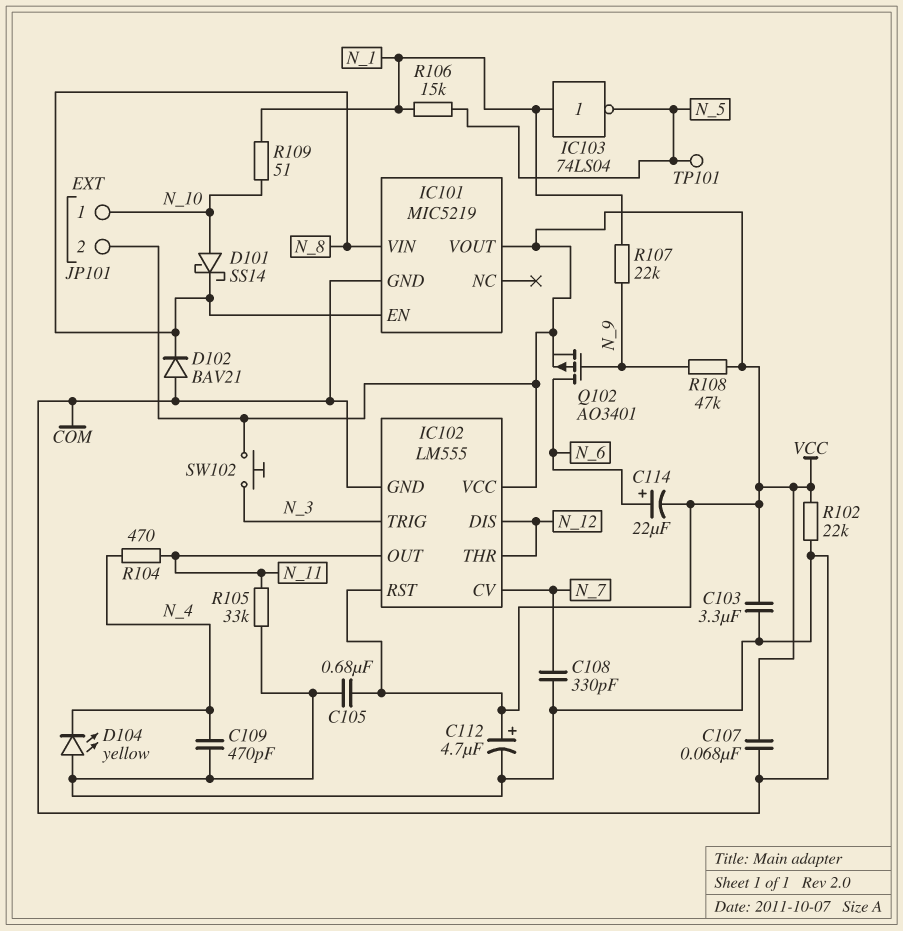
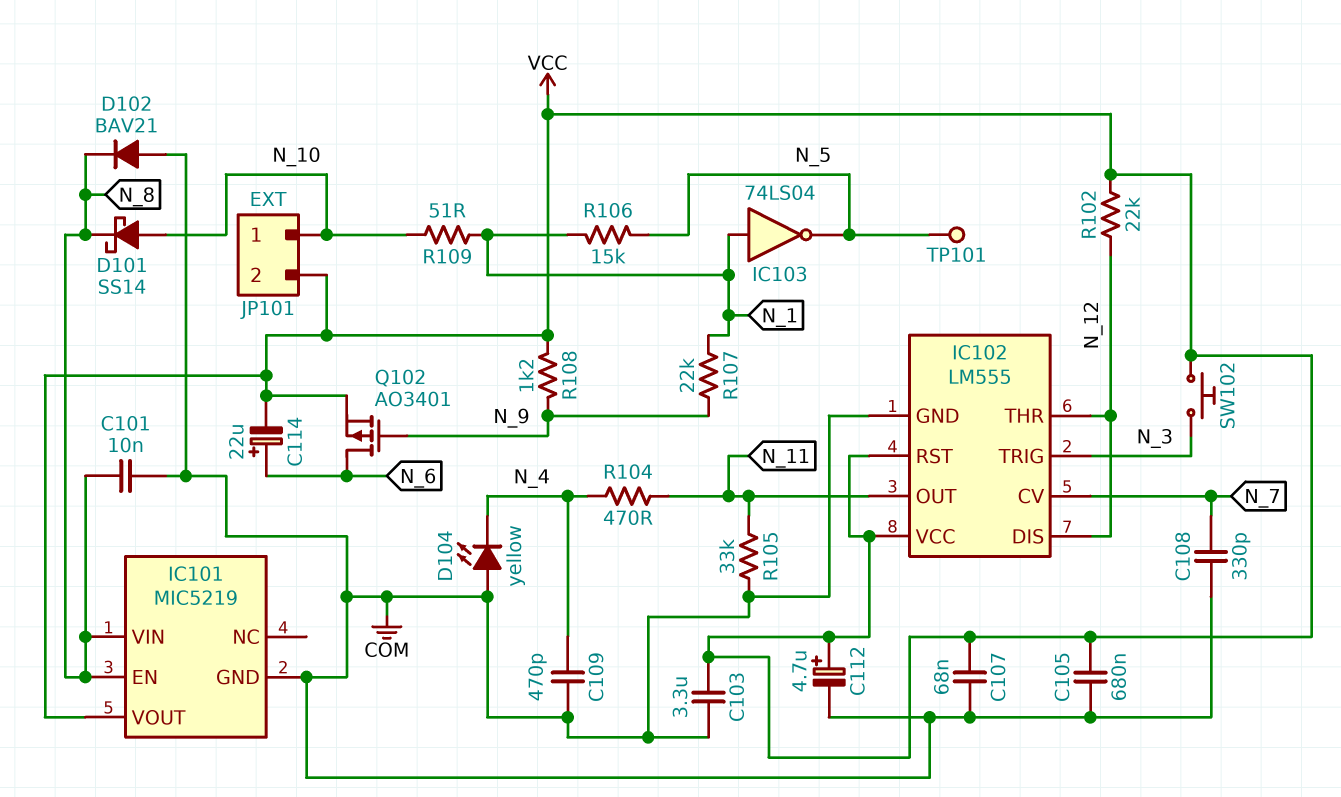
C101: none -> 10nF (COM, N_8)
R102: 22k (COM, VCC) -> 22k (N_12, VCC)
R108: 47k (N_9, VCC) -> 1.2k (N_9, VCC)

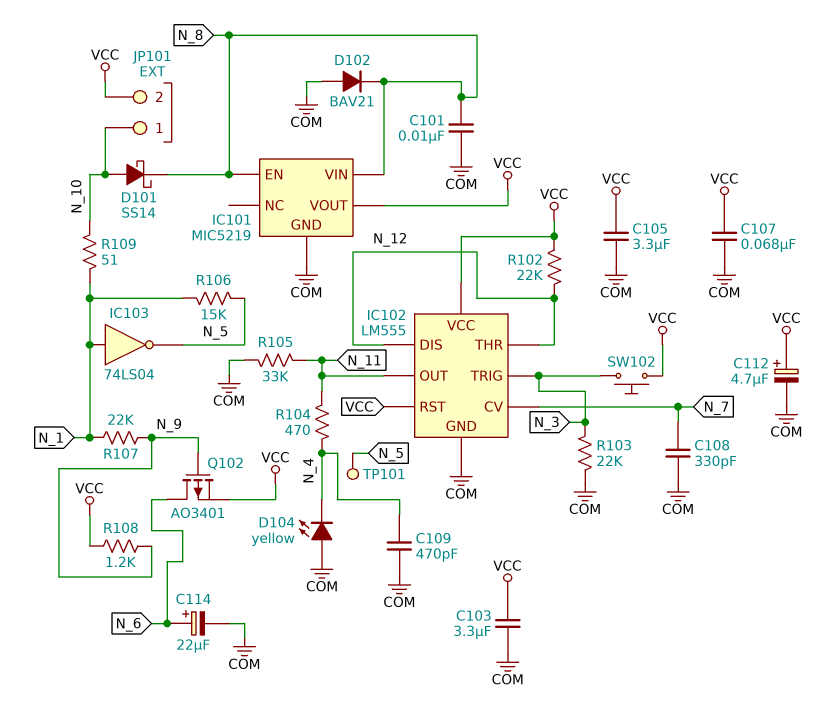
C105: 680nF (COM, VCC) -> 3.3uF (COM, VCC)
C114: 22uF (plus N_6, minus VCC) -> 22uF (plus N_6, minus COM)
R103: none -> 22k (COM, N_3)

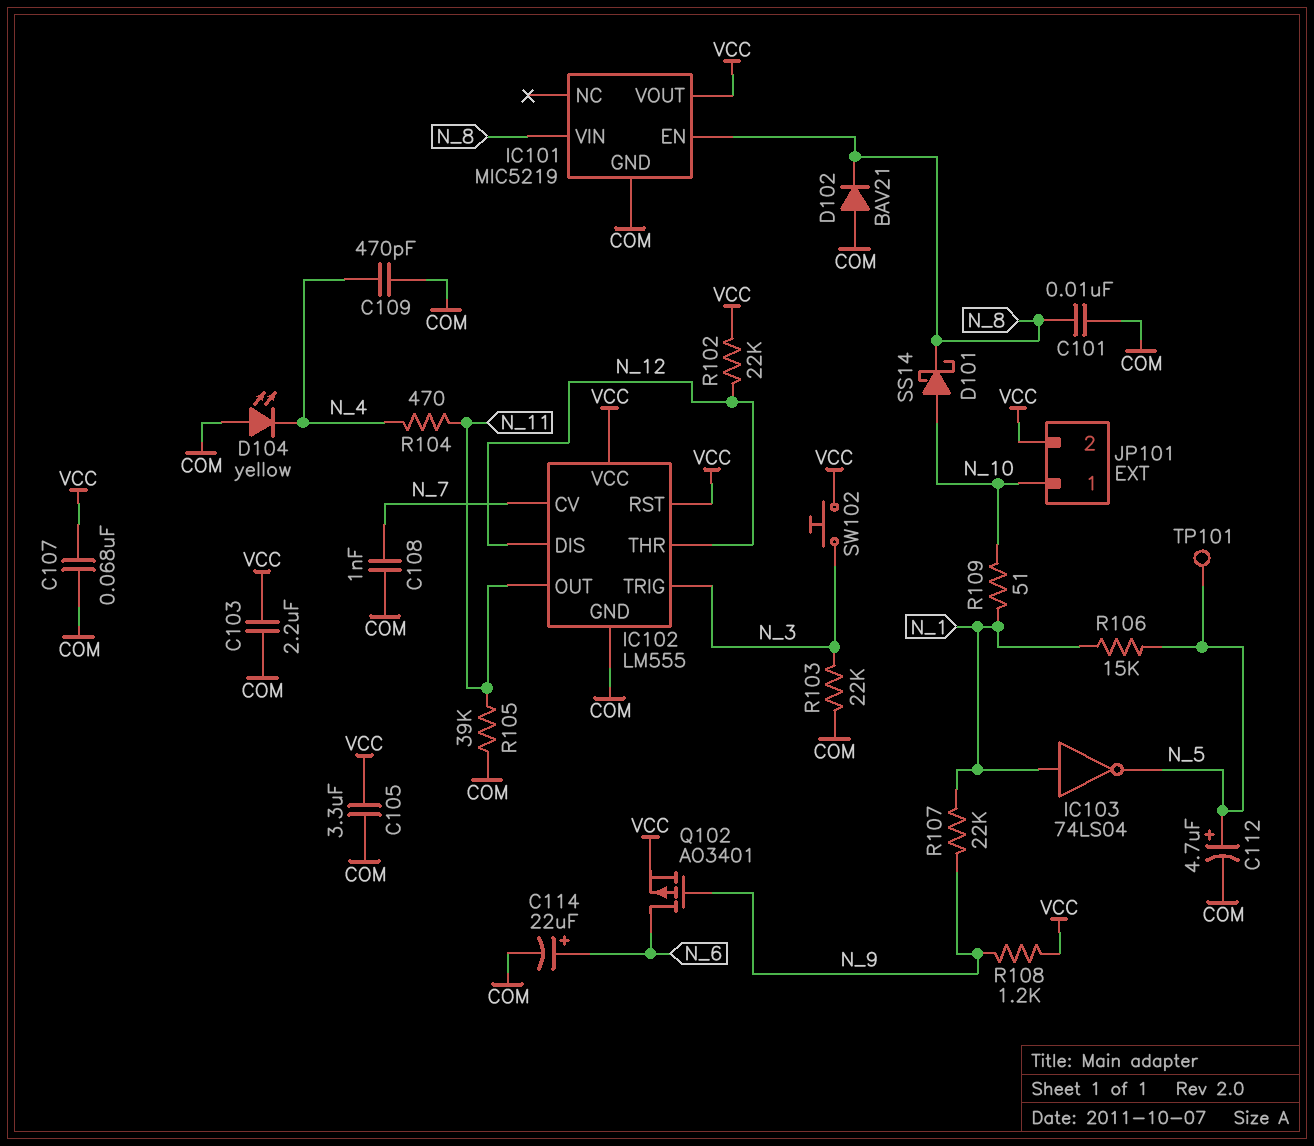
C103: 3.3uF (COM, VCC) -> 2.2uF (COM, VCC)
C108: 330pF (COM, N_7) -> 1nF (COM, N_7)
C112: 4.7uF (plus VCC, minus COM) -> 4.7uF (plus N_5, minus COM)
R105: 33k (COM, N_11) -> 39k (COM, N_11)

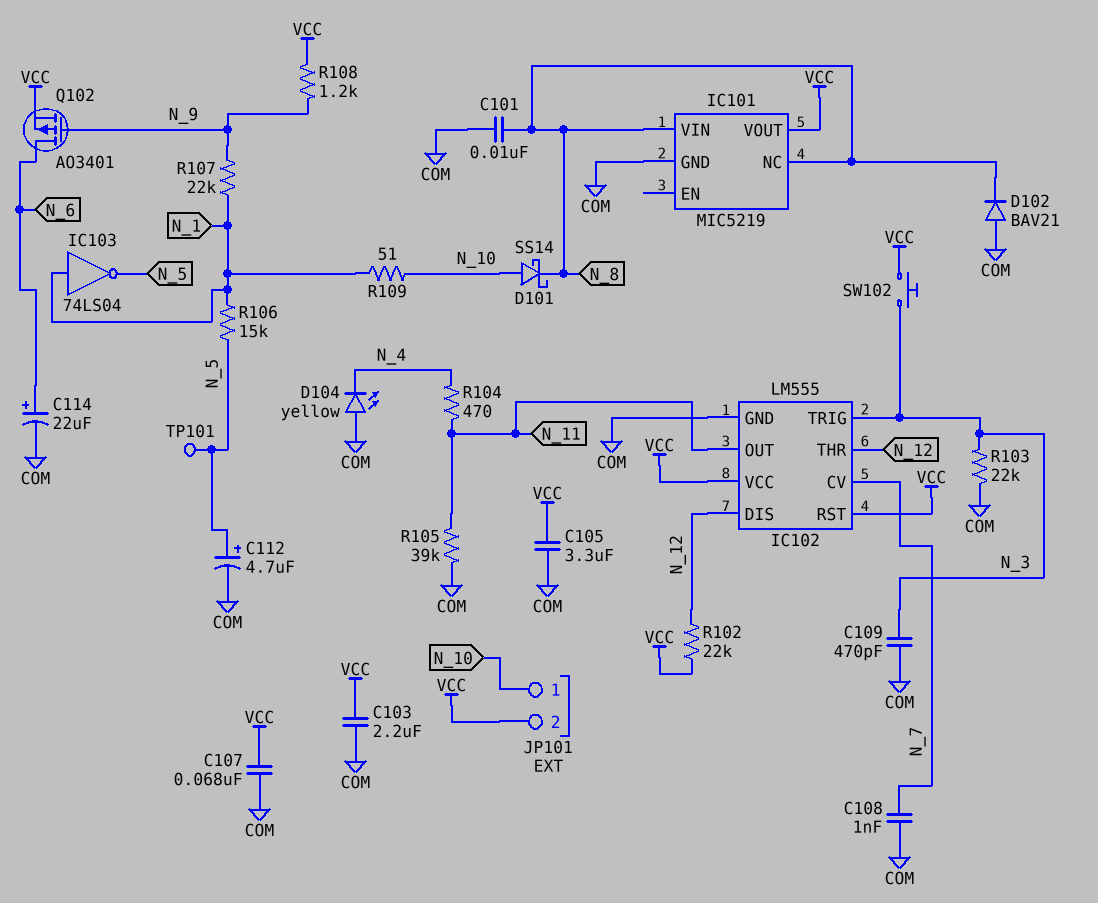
C109: 470pF (COM, N_4) -> 470pF (COM, N_3)
IC101 pin EN: N_8 -> none
IC101 pin NC: none -> N_8

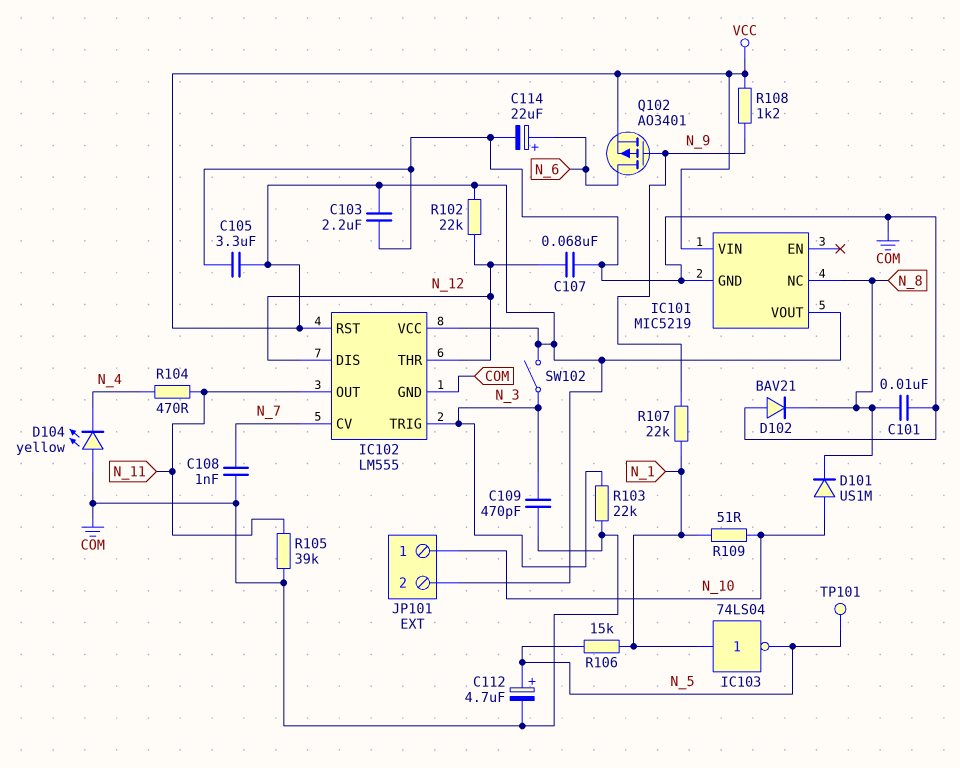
C107: 68nF (COM, VCC) -> 68nF (COM, N_12)
D101: schottky SS14 (A N_10, K N_8) -> diode US1M (A N_10, K N_8)
IC101 pin VIN: N_8 -> VCC
SW102: button (N_3, VCC) -> switch (N_3, VCC)

